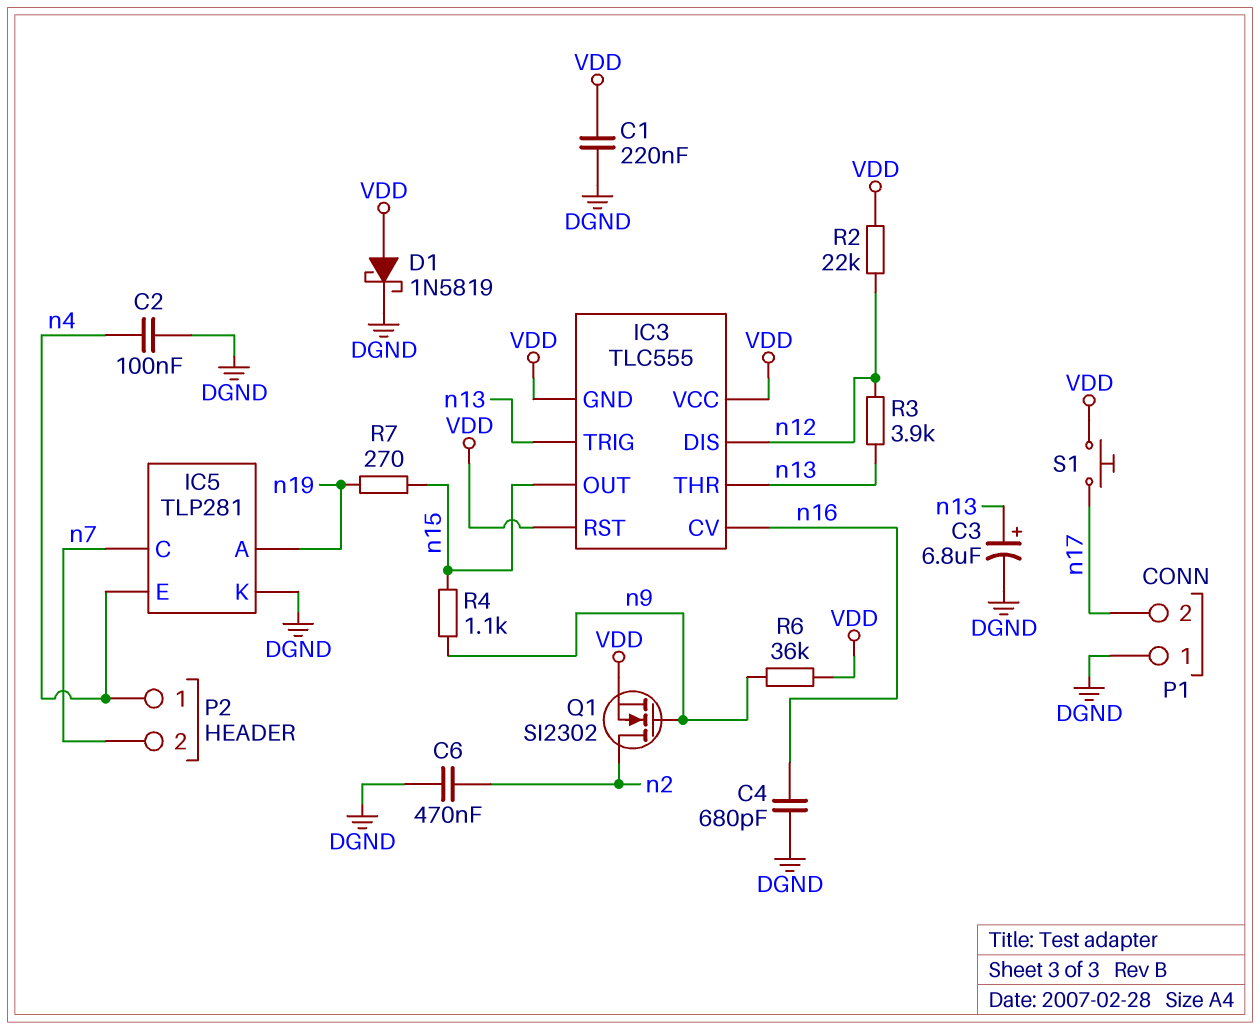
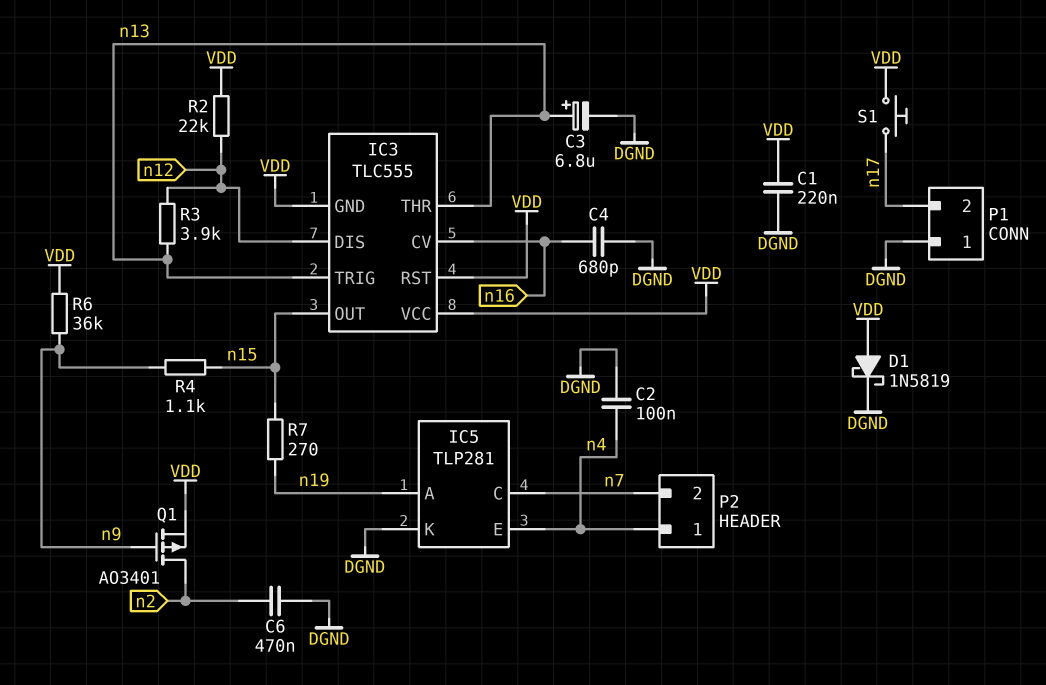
Q1: NMOS SI2302 (G n9, D n2, S VDD) -> PMOS AO3401 (G n9, D n2, S VDD)

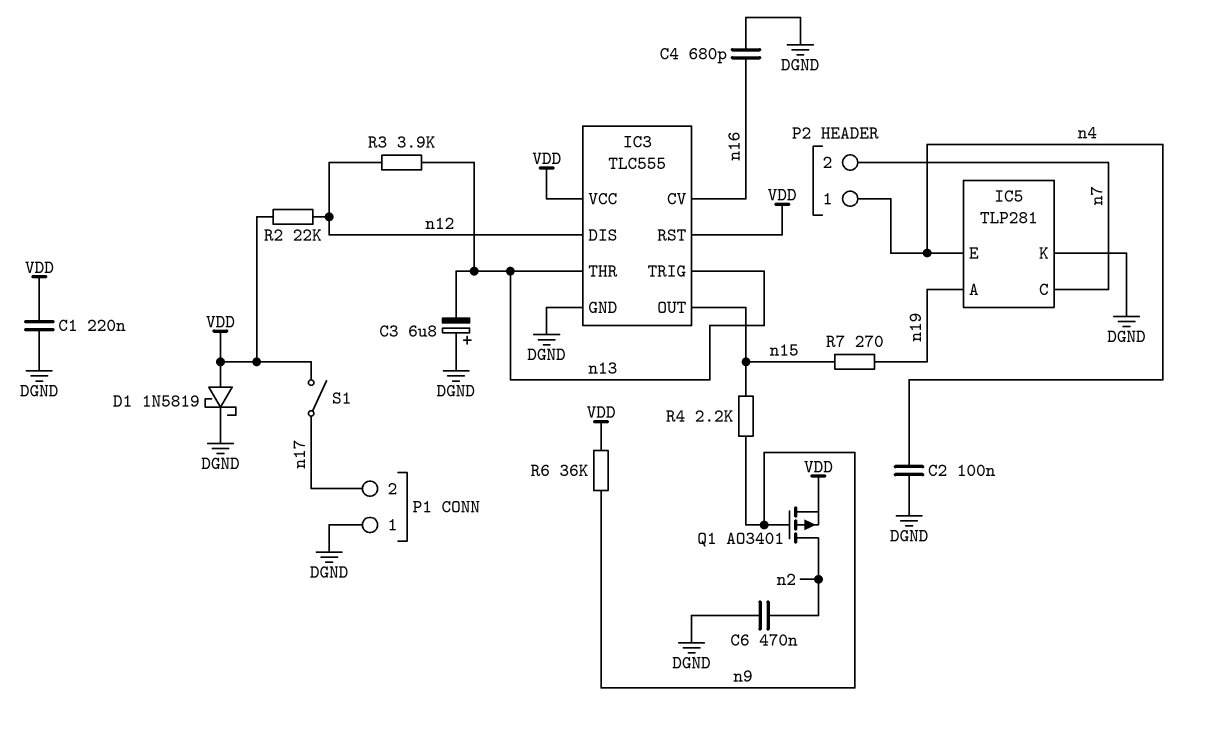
C3: 6.8uF (plus n13, minus DGND) -> 6.8uF (plus DGND, minus n13)
IC3 pin GND: VDD -> DGND
R4: 1.1k (n9, n15) -> 2.2k (n9, n15)
S1: button (VDD, n17) -> switch (VDD, n17)

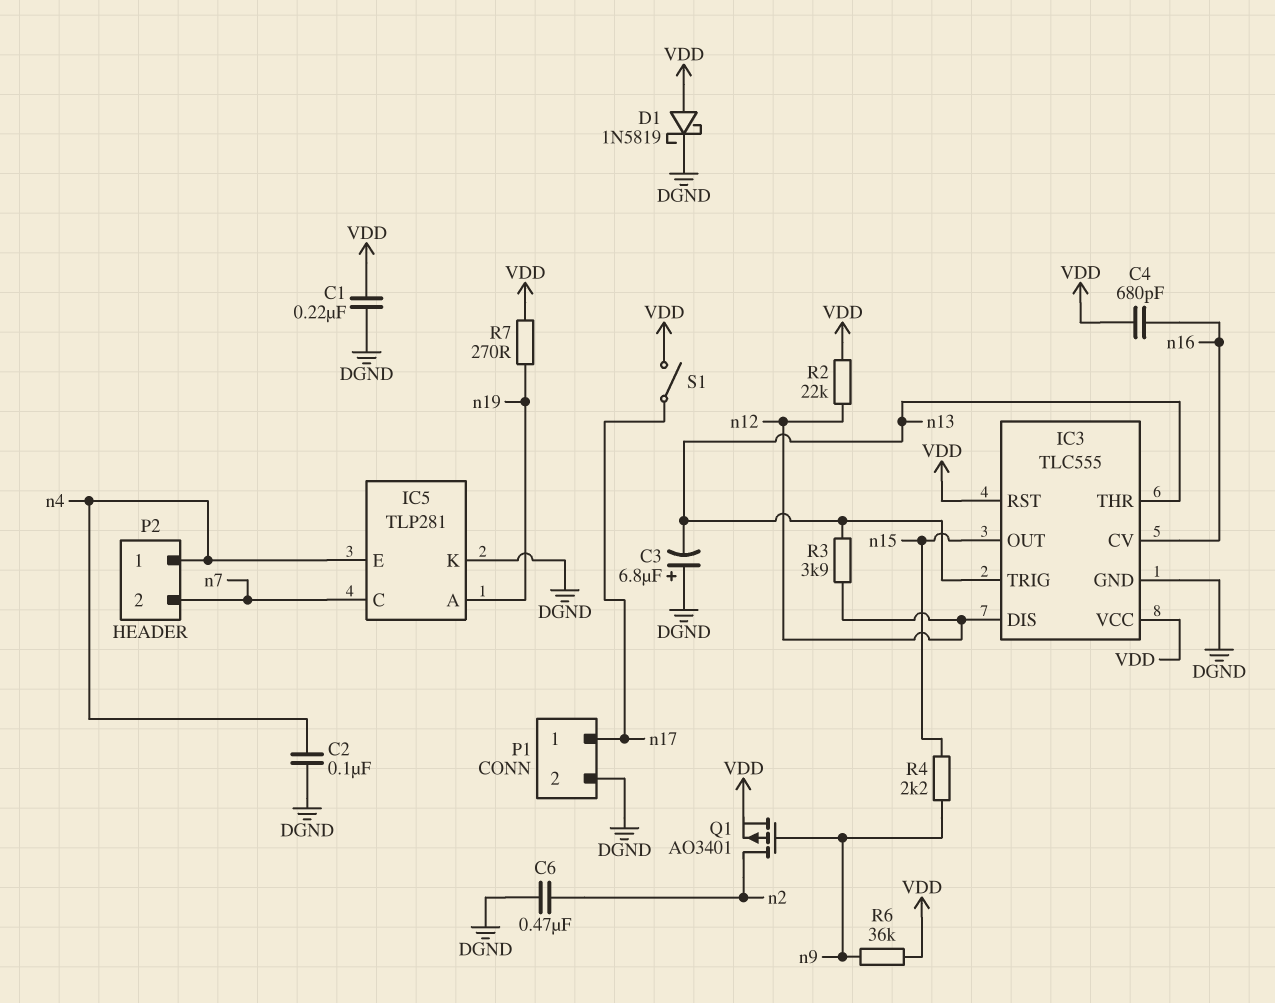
C4: 680pF (DGND, n16) -> 680pF (VDD, n16)
P1 pin 1: DGND -> n17
P1 pin 2: n17 -> DGND
R7: 270 (n15, n19) -> 270 (VDD, n19)

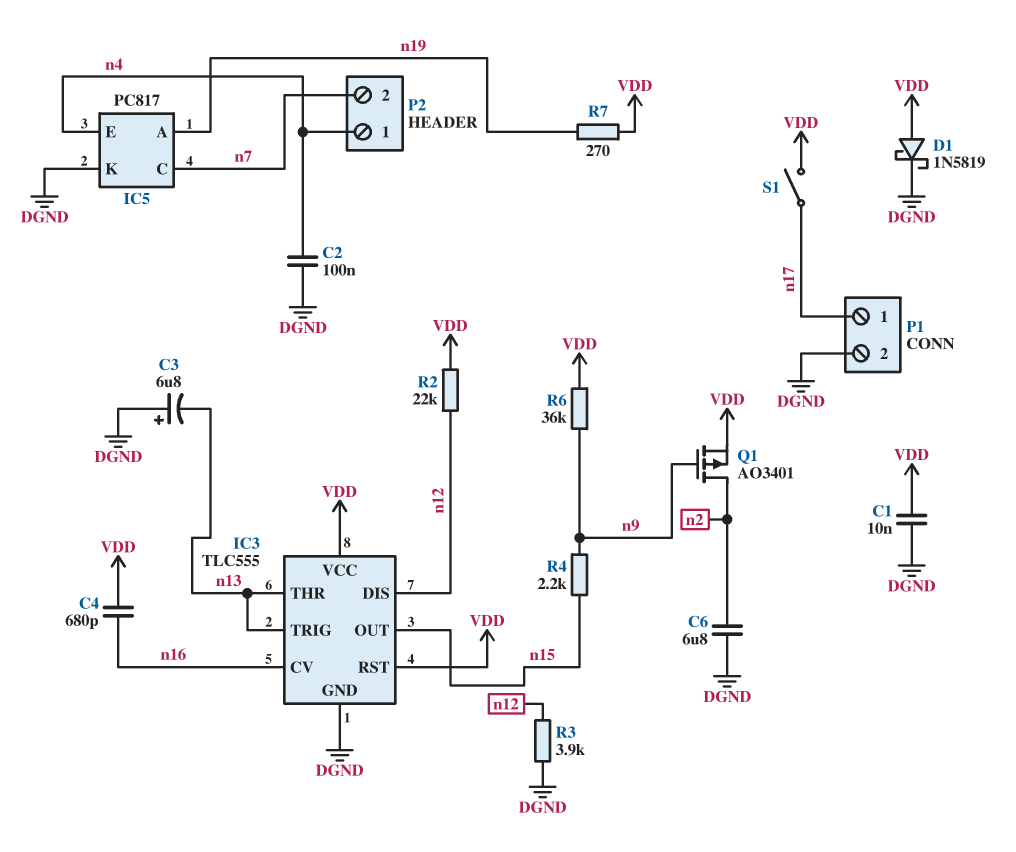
C1: 220nF (DGND, VDD) -> 10nF (DGND, VDD)
C6: 470nF (DGND, n2) -> 6.8uF (DGND, n2)
IC5: TLP281 -> PC817
R3: 3.9k (n12, n13) -> 3.9k (DGND, n12)

